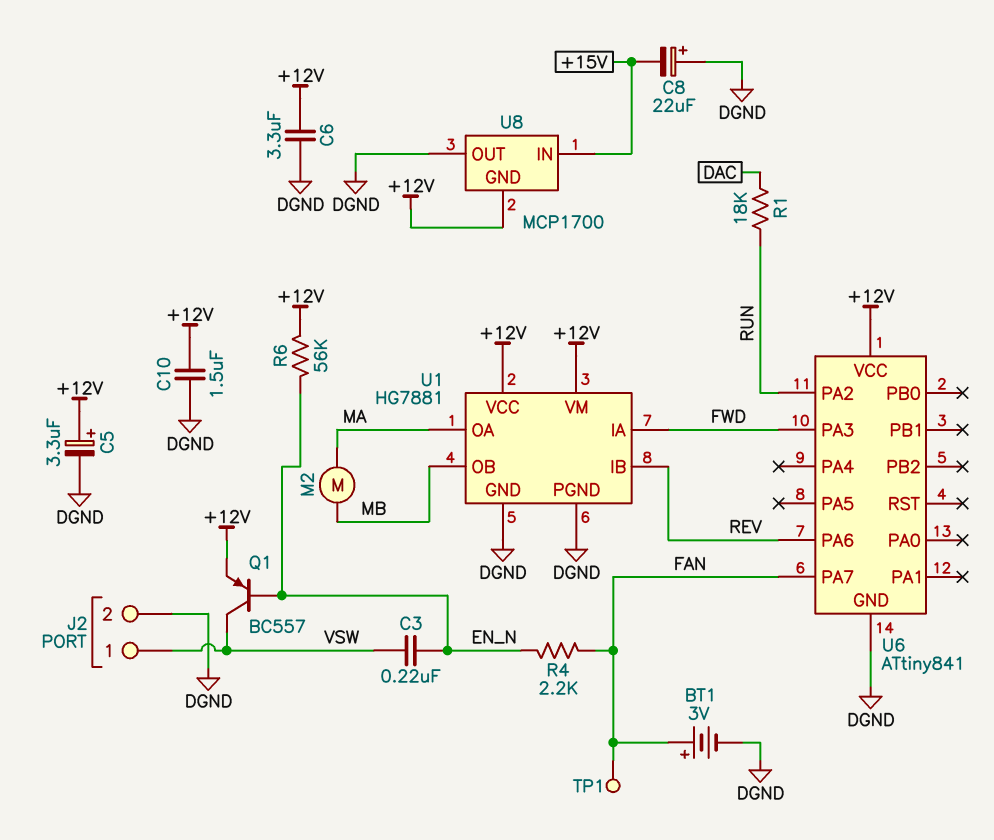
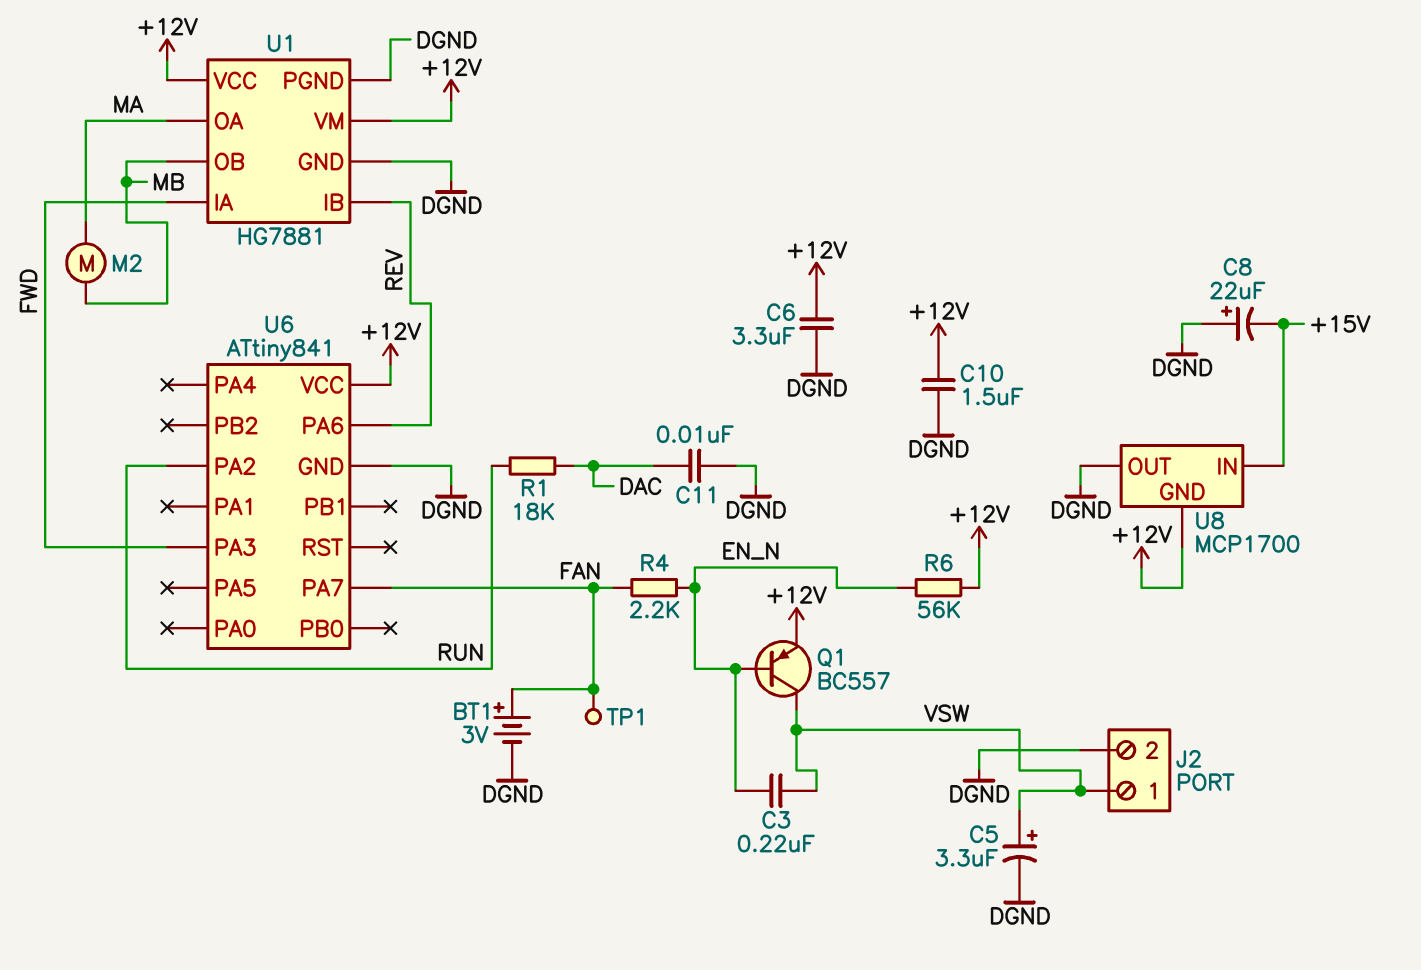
C5: 3.3uF (plus +12V, minus DGND) -> 3.3uF (plus VSW, minus DGND)
C11: none -> 10nF (DAC, DGND)

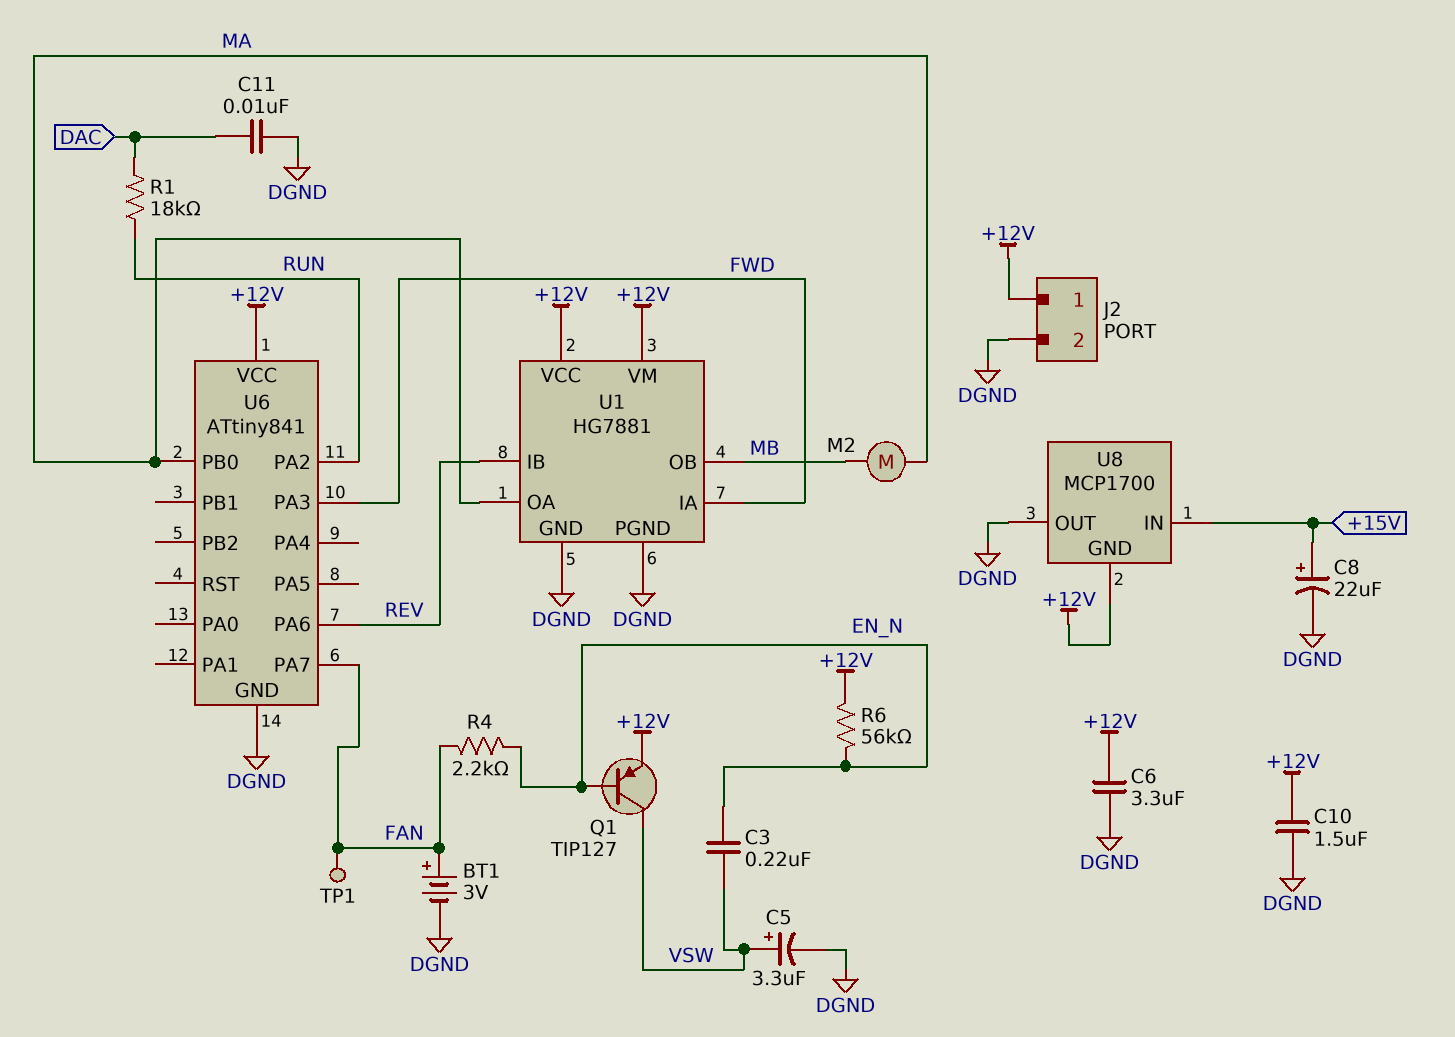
C8: 22uF (plus DGND, minus +15V) -> 22uF (plus +15V, minus DGND)
J2 pin 1: VSW -> +12V
Q1: PNP BC557 (B EN_N, C VSW, E +12V) -> PNP TIP127 (B EN_N, C VSW, E +12V)
U6 pin PB0: none -> MA

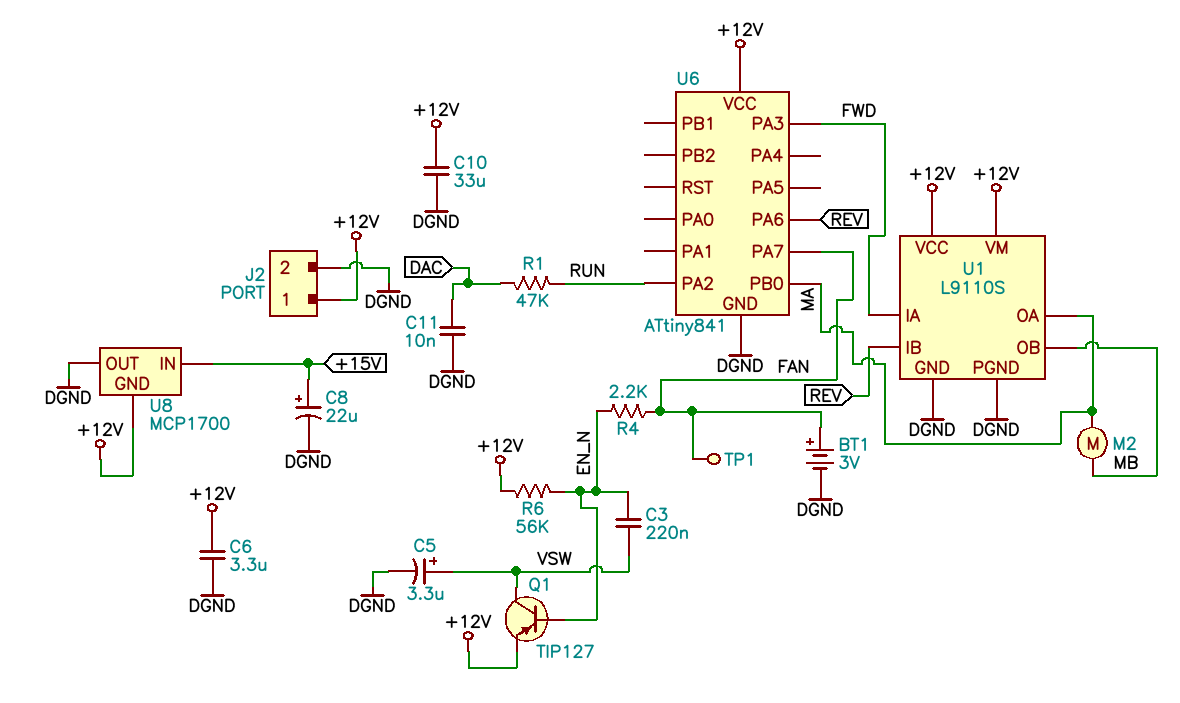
C10: 1.5uF (+12V, DGND) -> 33uF (+12V, DGND)
R1: 18k (DAC, RUN) -> 47k (DAC, RUN)
U1: HG7881 -> L9110S

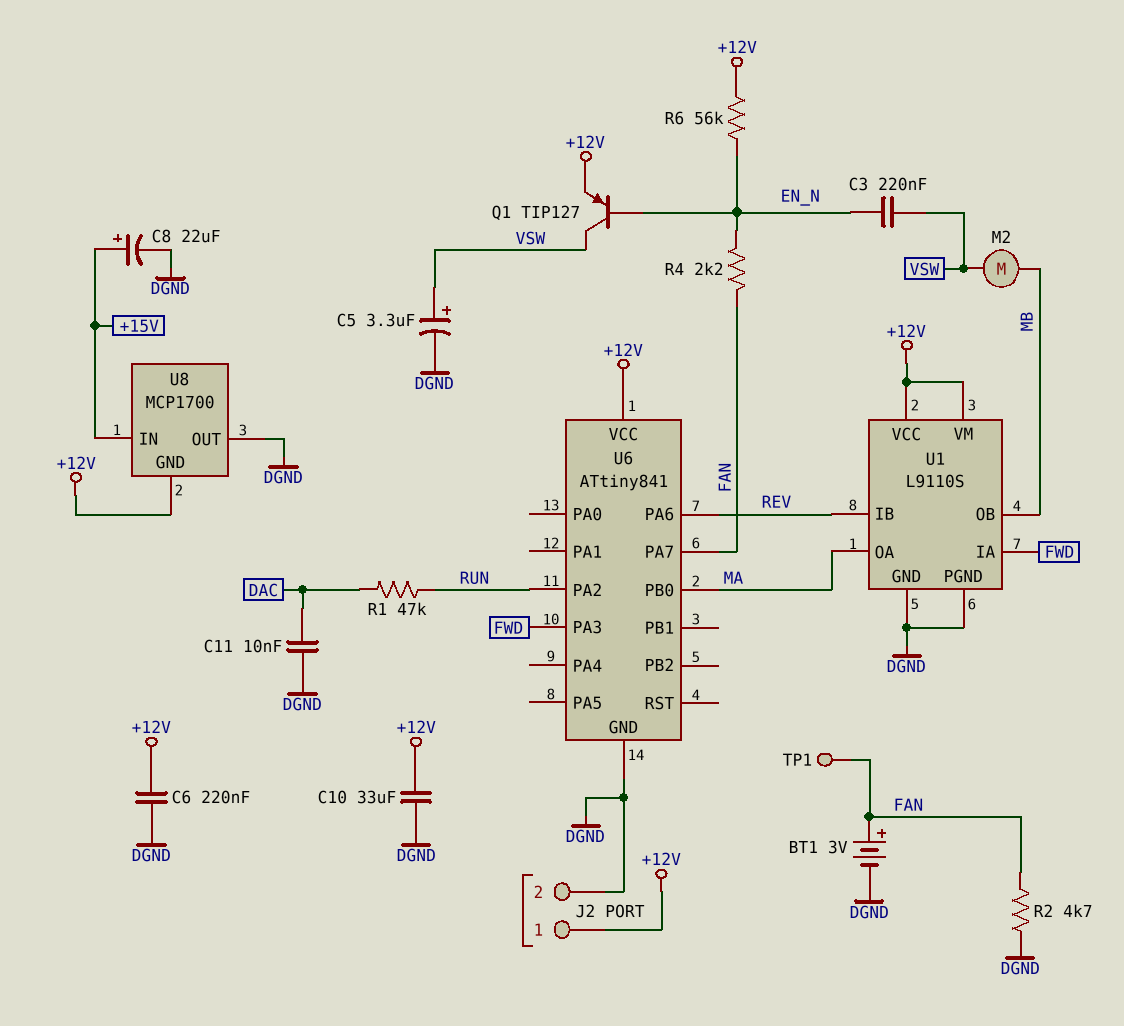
C6: 3.3uF (+12V, DGND) -> 220nF (+12V, DGND)
M2: motor (MA, MB) -> motor (MB, VSW)
R2: none -> 4.7k (DGND, FAN)

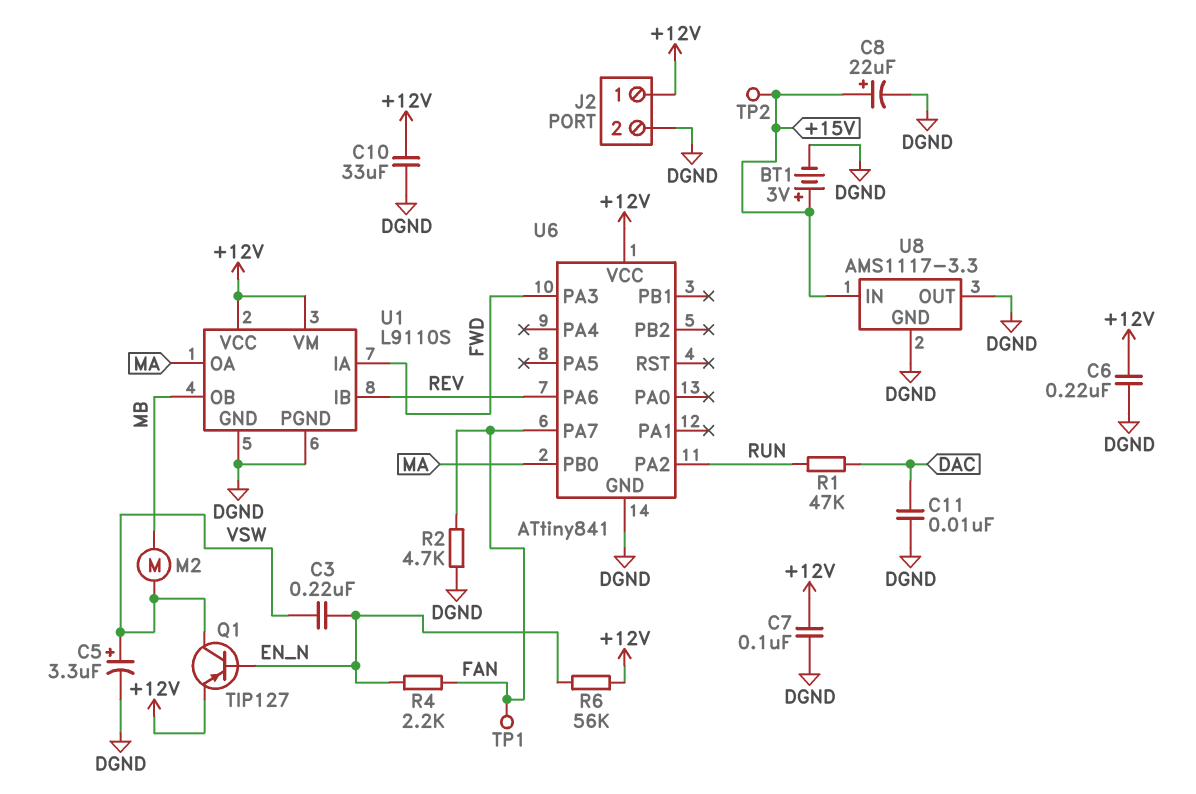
BT1: 3V (plus FAN, minus DGND) -> 3V (plus +15V, minus DGND)
C7: none -> 100nF (+12V, DGND)
TP2: none -> test point (+15V)
U8: MCP1700 -> AMS1117-3.3
U8 pin GND: +12V -> DGND

